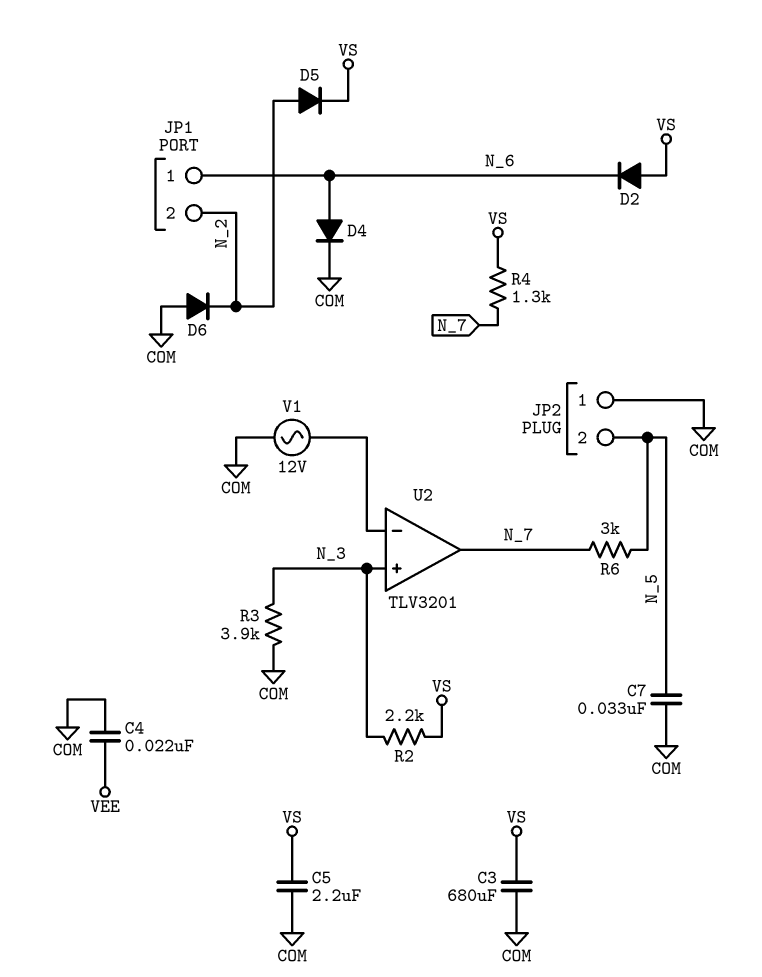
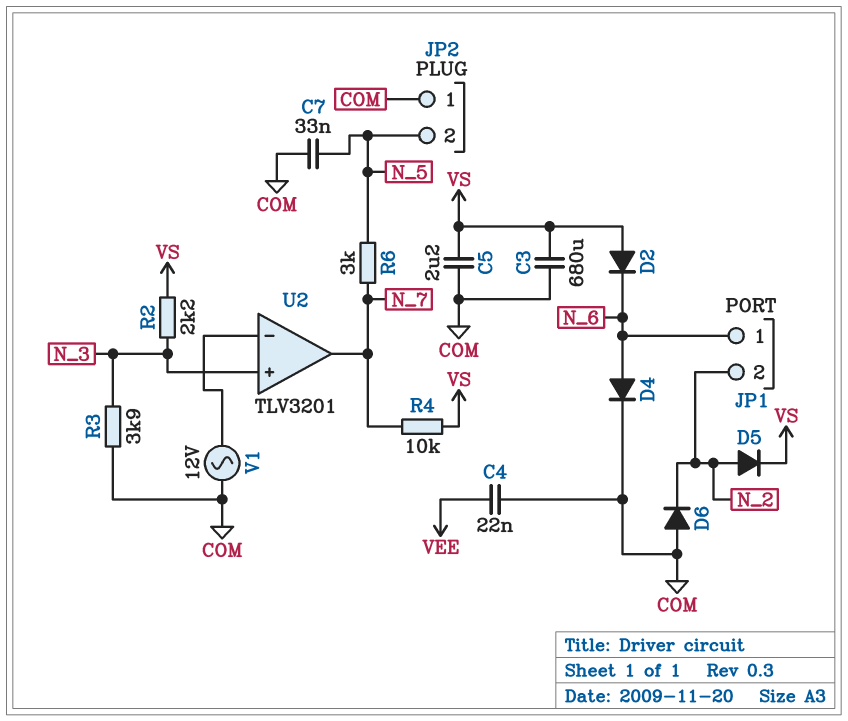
R4: 1.3k (N_7, VS) -> 10k (N_7, VS)

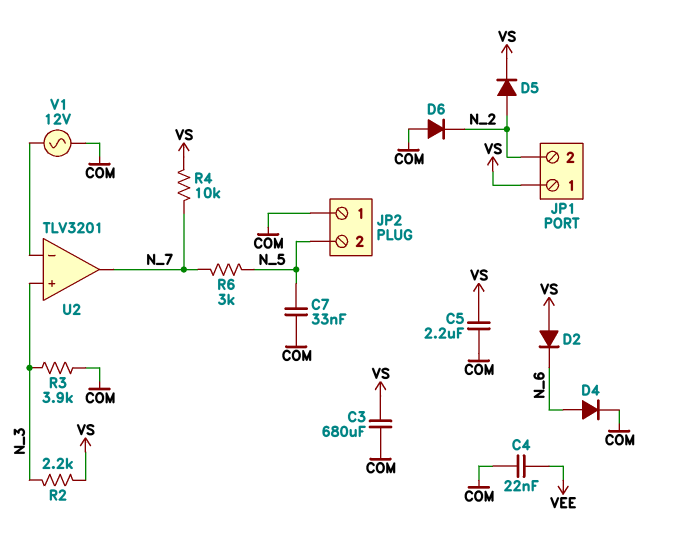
JP1 pin 1: N_6 -> VS

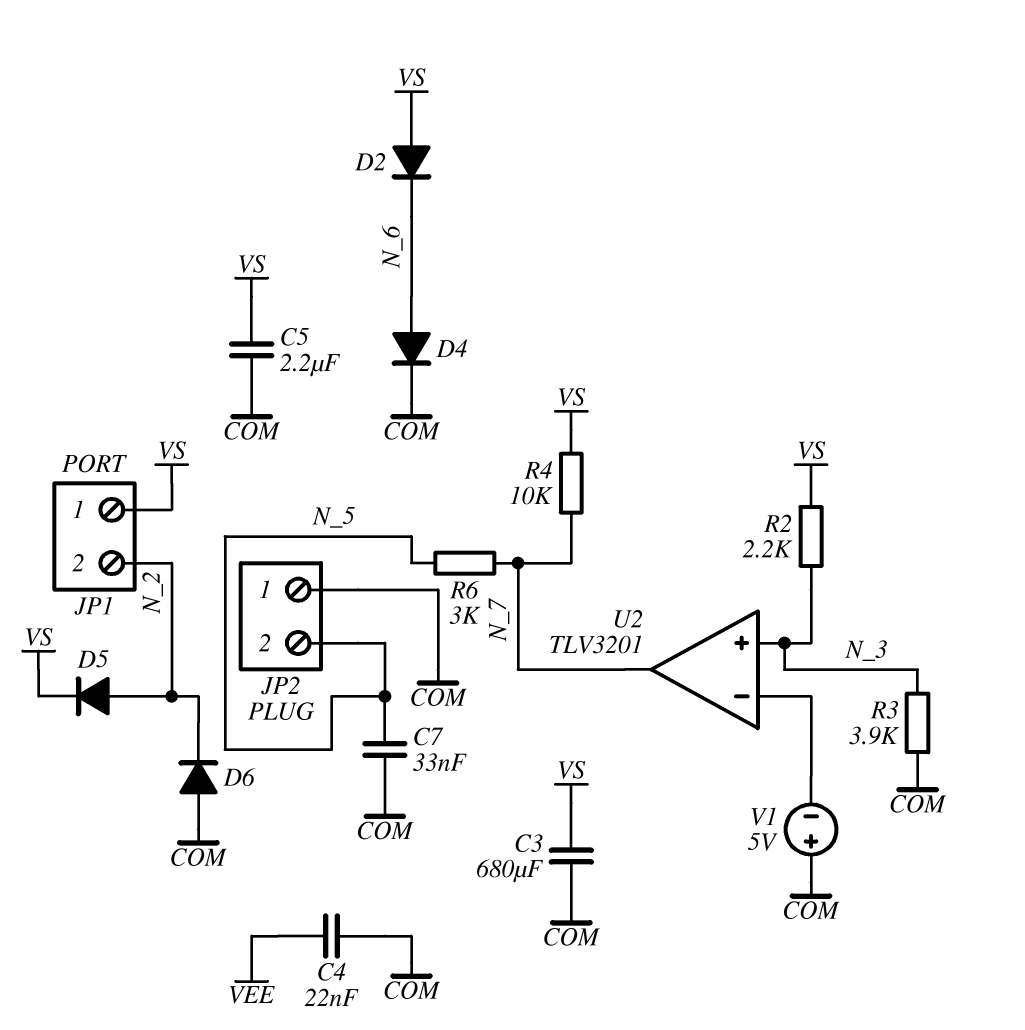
V1: AC 12V (COM, U2/in-) -> 5V (plus COM, minus U2/in-)

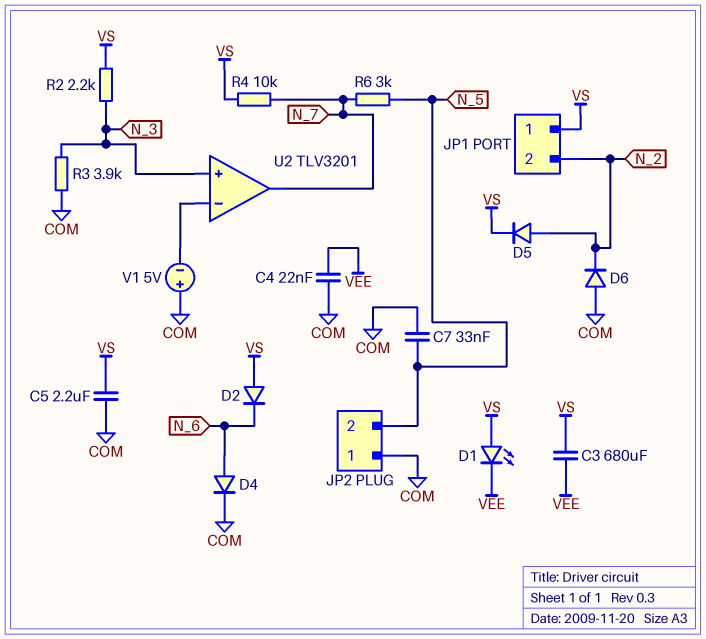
C3: 680uF (COM, VS) -> 680uF (VEE, VS)
D1: none -> LED (A VS, K VEE)

